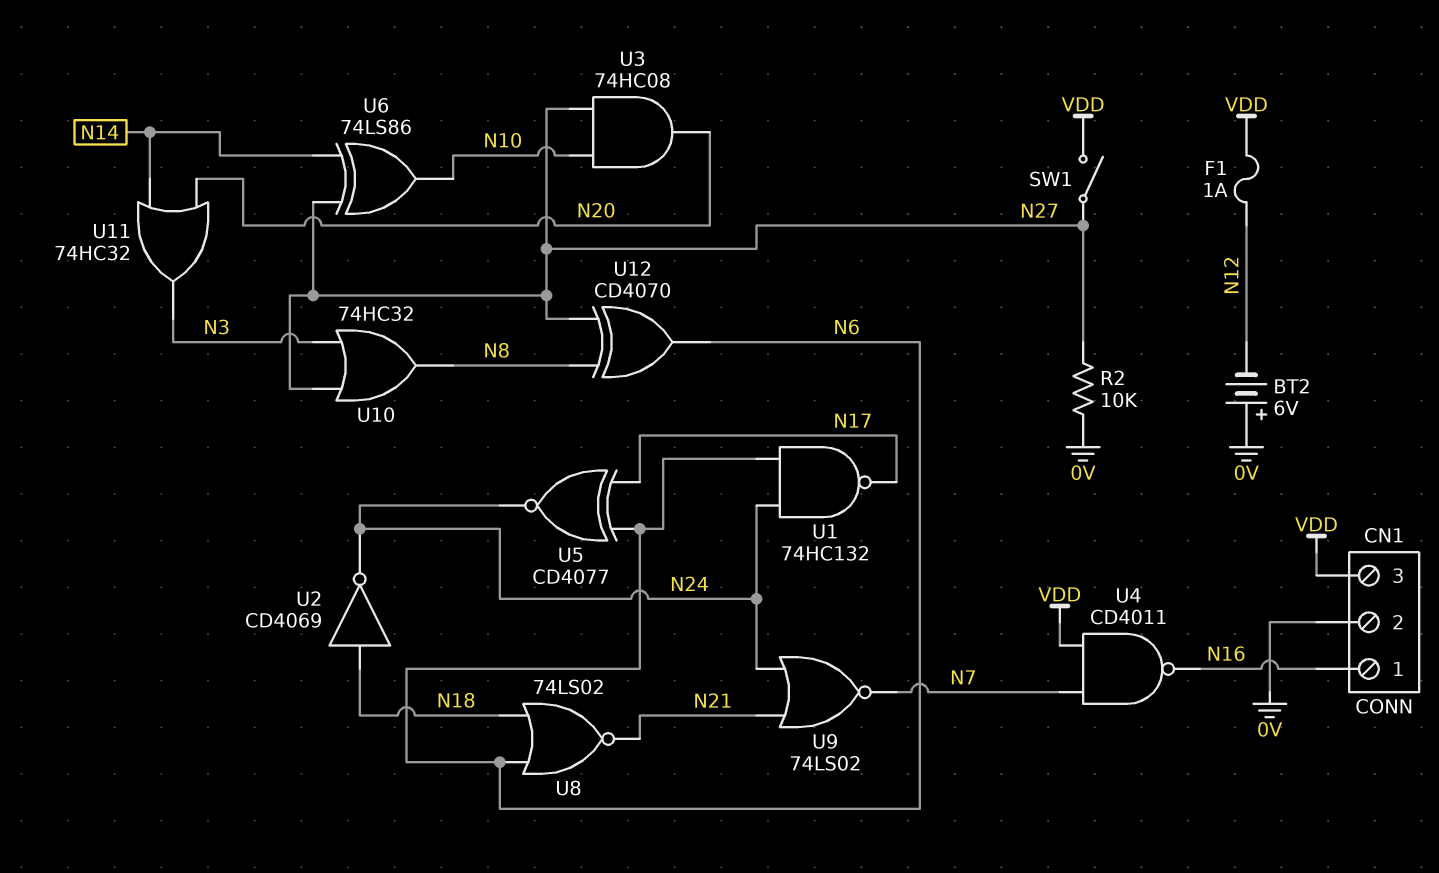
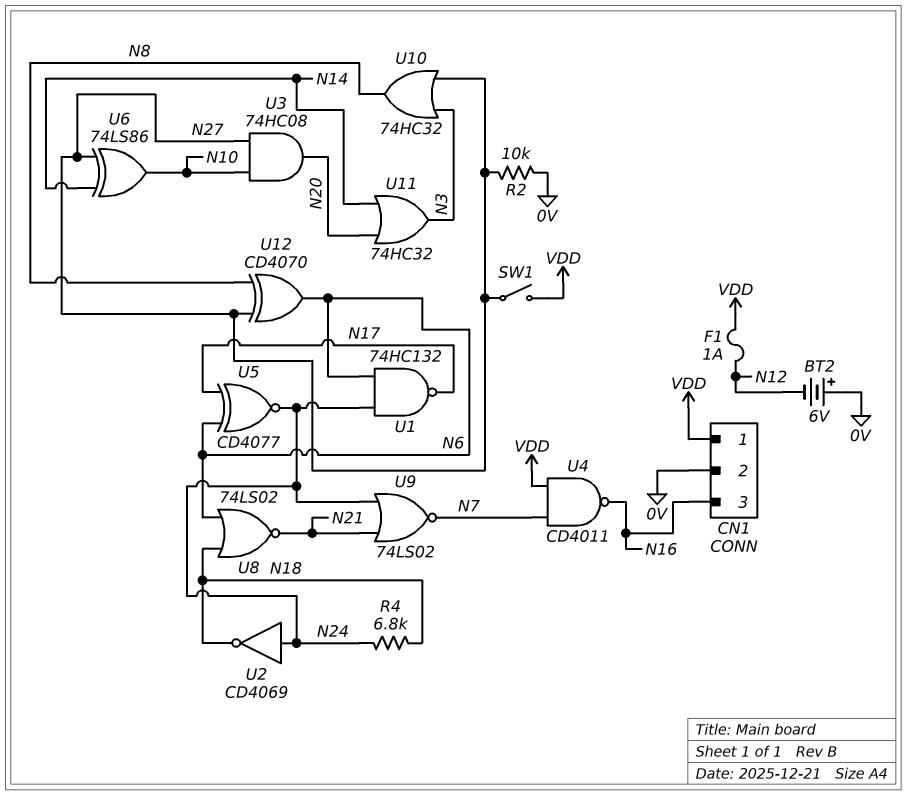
CN1 pin 1: N16 -> VDD
CN1 pin 3: VDD -> N16
R4: none -> 6.8k (N18, N24)
U2: NOT CD4069 (in N18, out N24) -> NOT CD4069 (in N24, out N18)

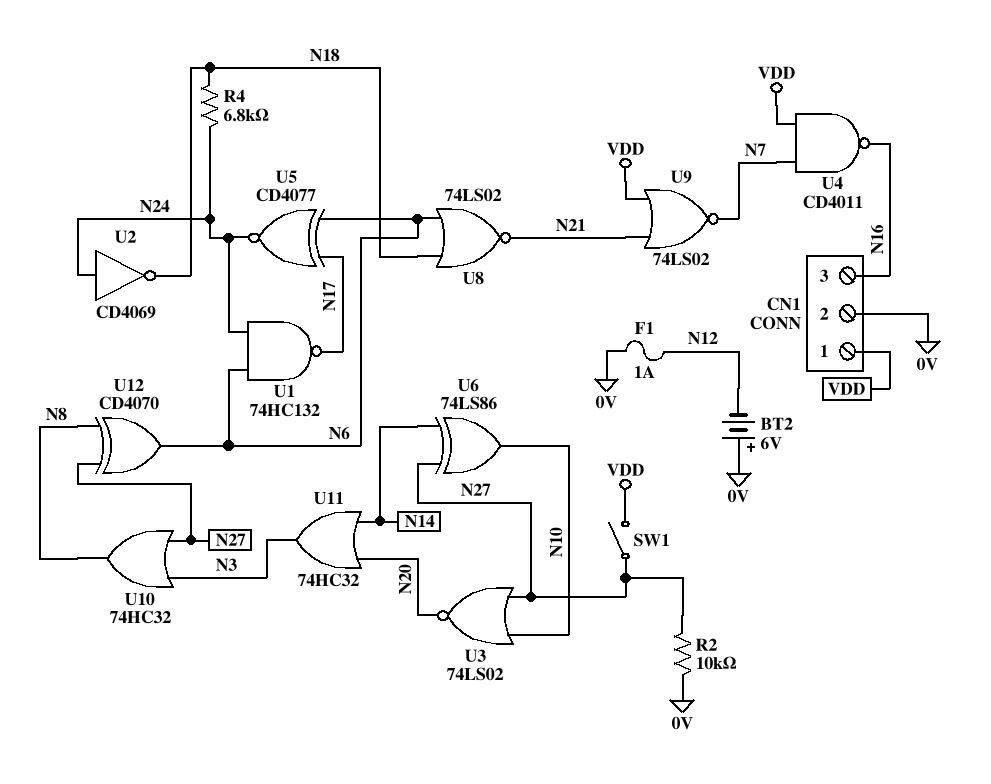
F1: 1A (N12, VDD) -> 1A (0V, N12)
U3: AND 74HC08 (in N10, in N27, out N20) -> NOR 74LS02 (in N10, in N27, out N20)
U9: NOR 74LS02 (in N21, in N24, out N7) -> NOR 74LS02 (in N21, in VDD, out N7)

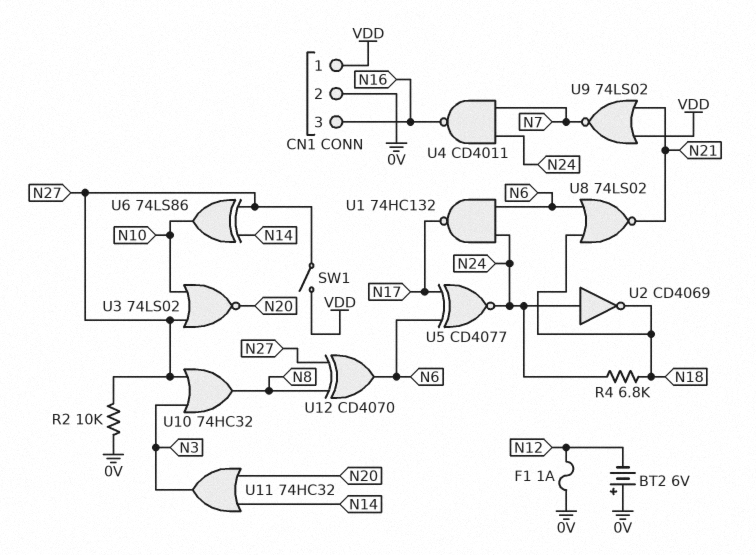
U4: NAND CD4011 (in N7, in VDD, out N16) -> NAND CD4011 (in N7, in N24, out N16)

